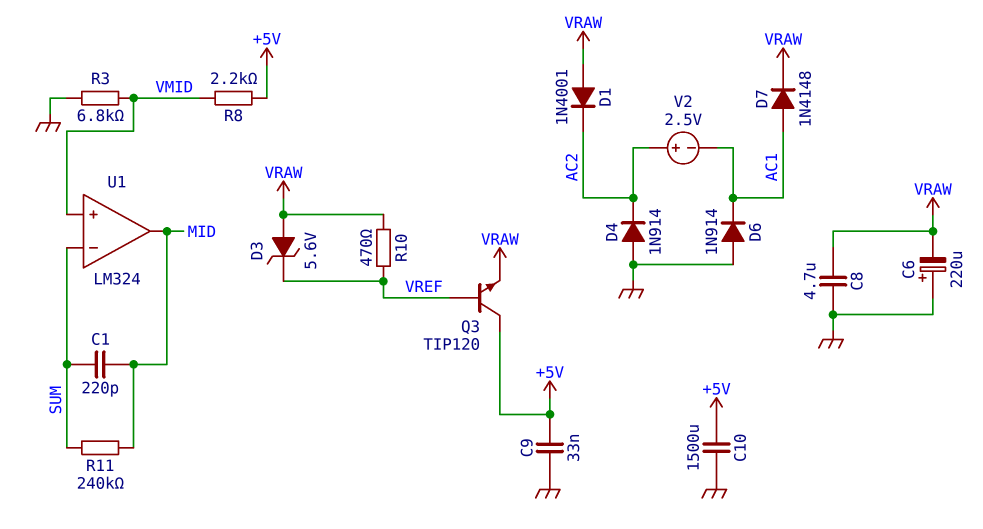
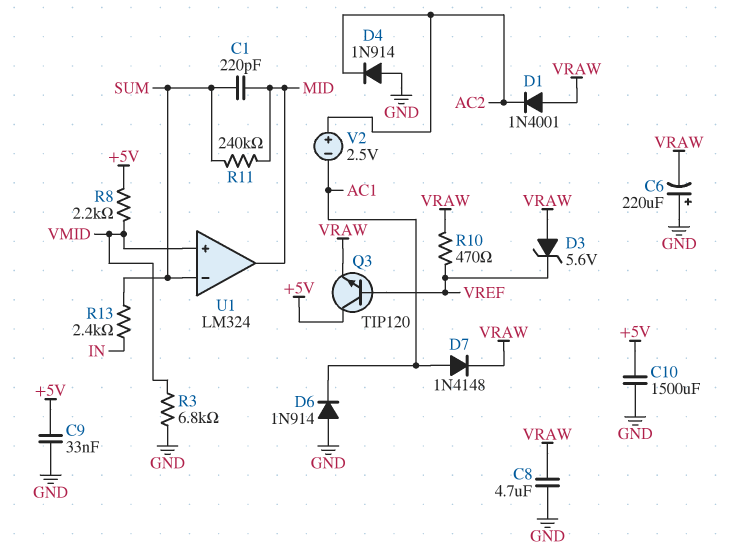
R13: none -> 2.4k (IN, SUM)

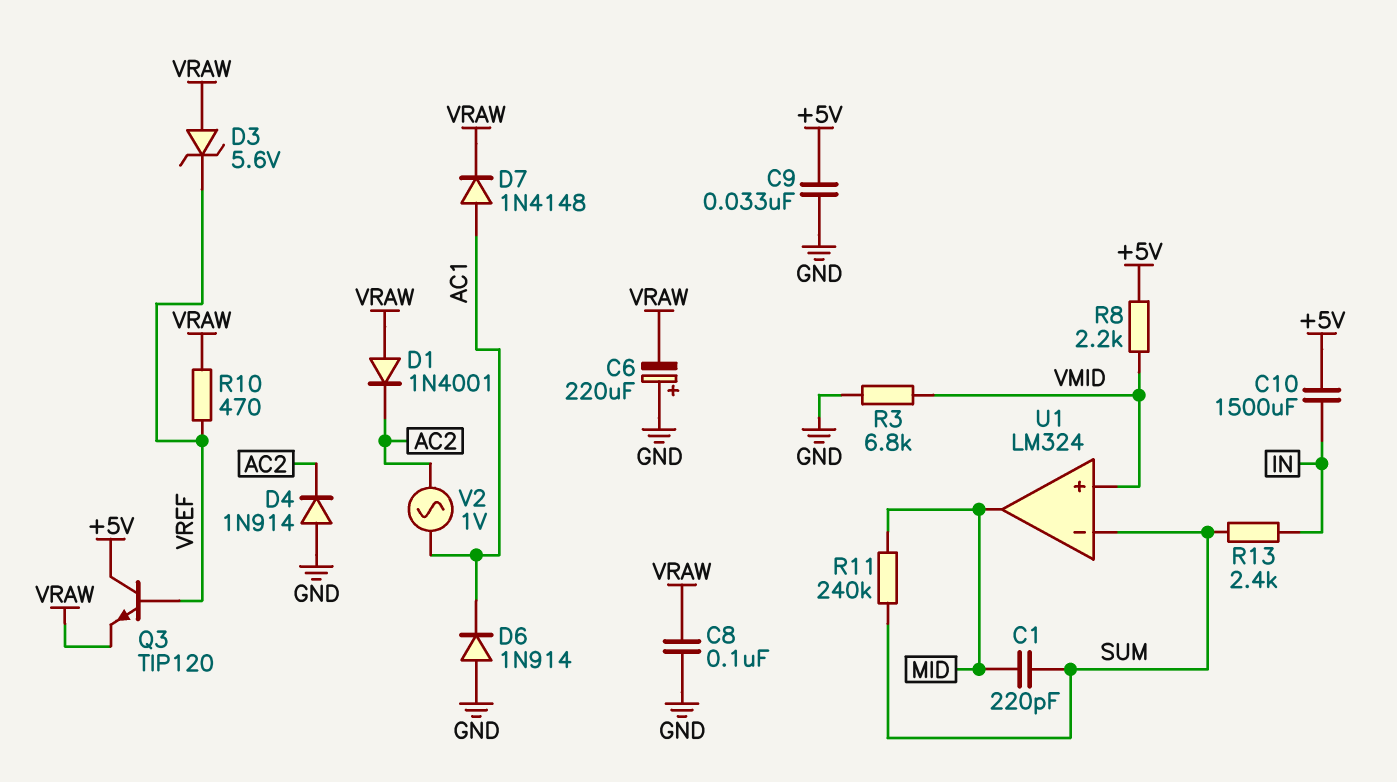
C8: 4.7uF (GND, VRAW) -> 100nF (GND, VRAW)
C10: 1500uF (+5V, GND) -> 1500uF (+5V, IN)
V2: 2.5V (plus AC2, minus AC1) -> AC 1V (AC1, AC2)

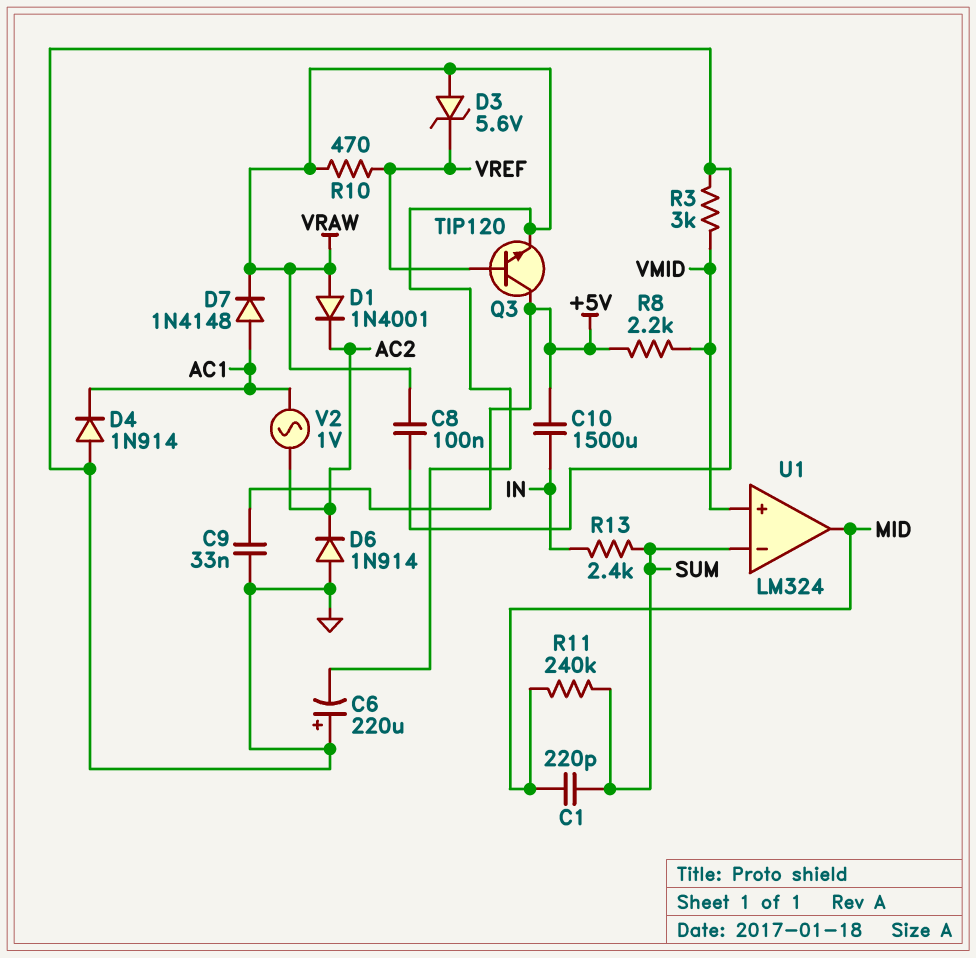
D4: diode 1N914 (A GND, K AC2) -> diode 1N914 (A GND, K AC1)
D6: diode 1N914 (A GND, K AC1) -> diode 1N914 (A GND, K AC2)
R3: 6.8k (GND, VMID) -> 3k (GND, VMID)

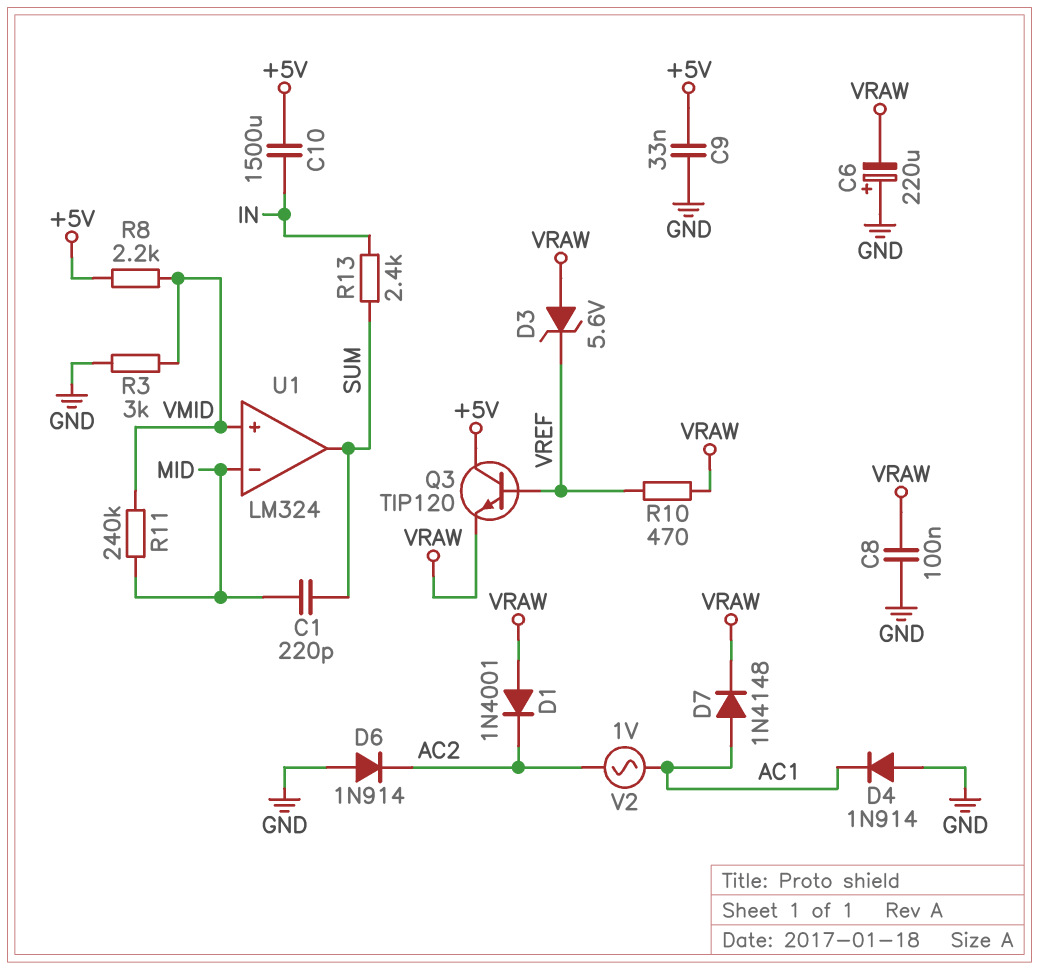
R11: 240k (MID, SUM) -> 240k (MID, VMID)
U1 pin in-: SUM -> MID
U1 pin out: MID -> SUM

